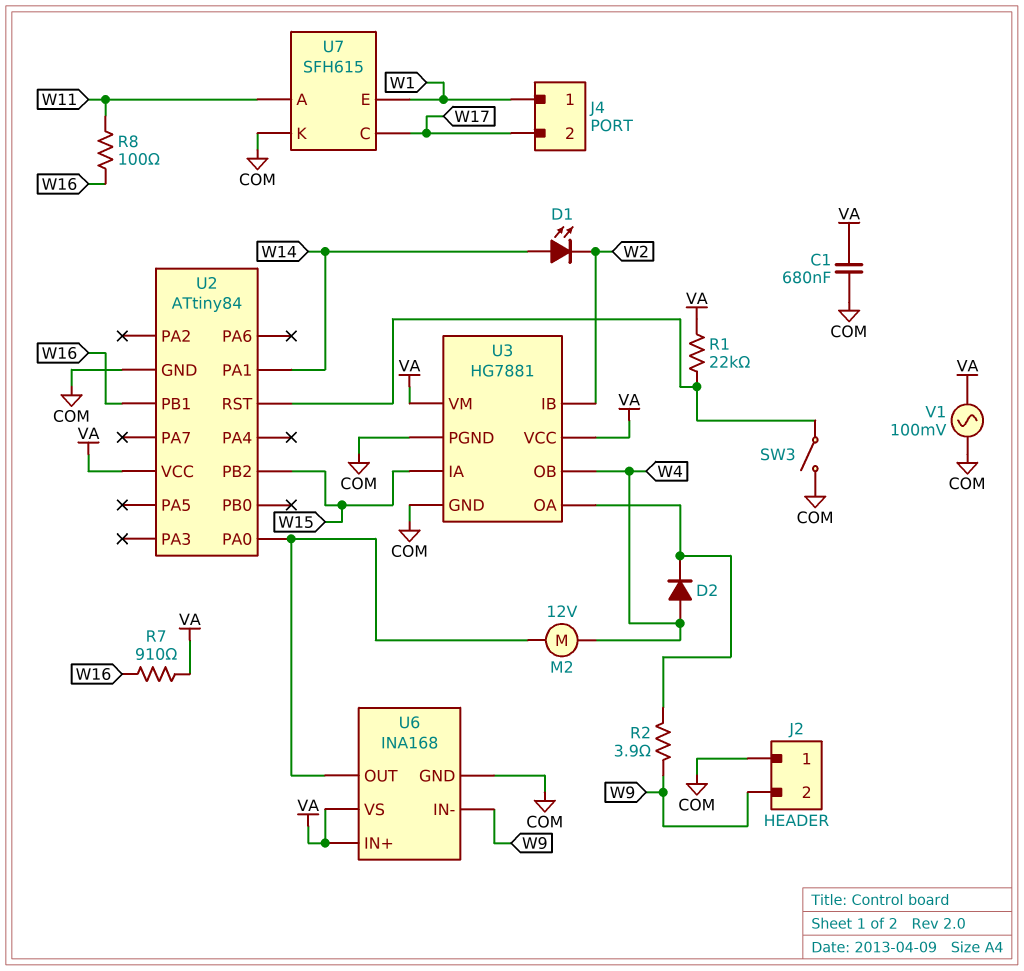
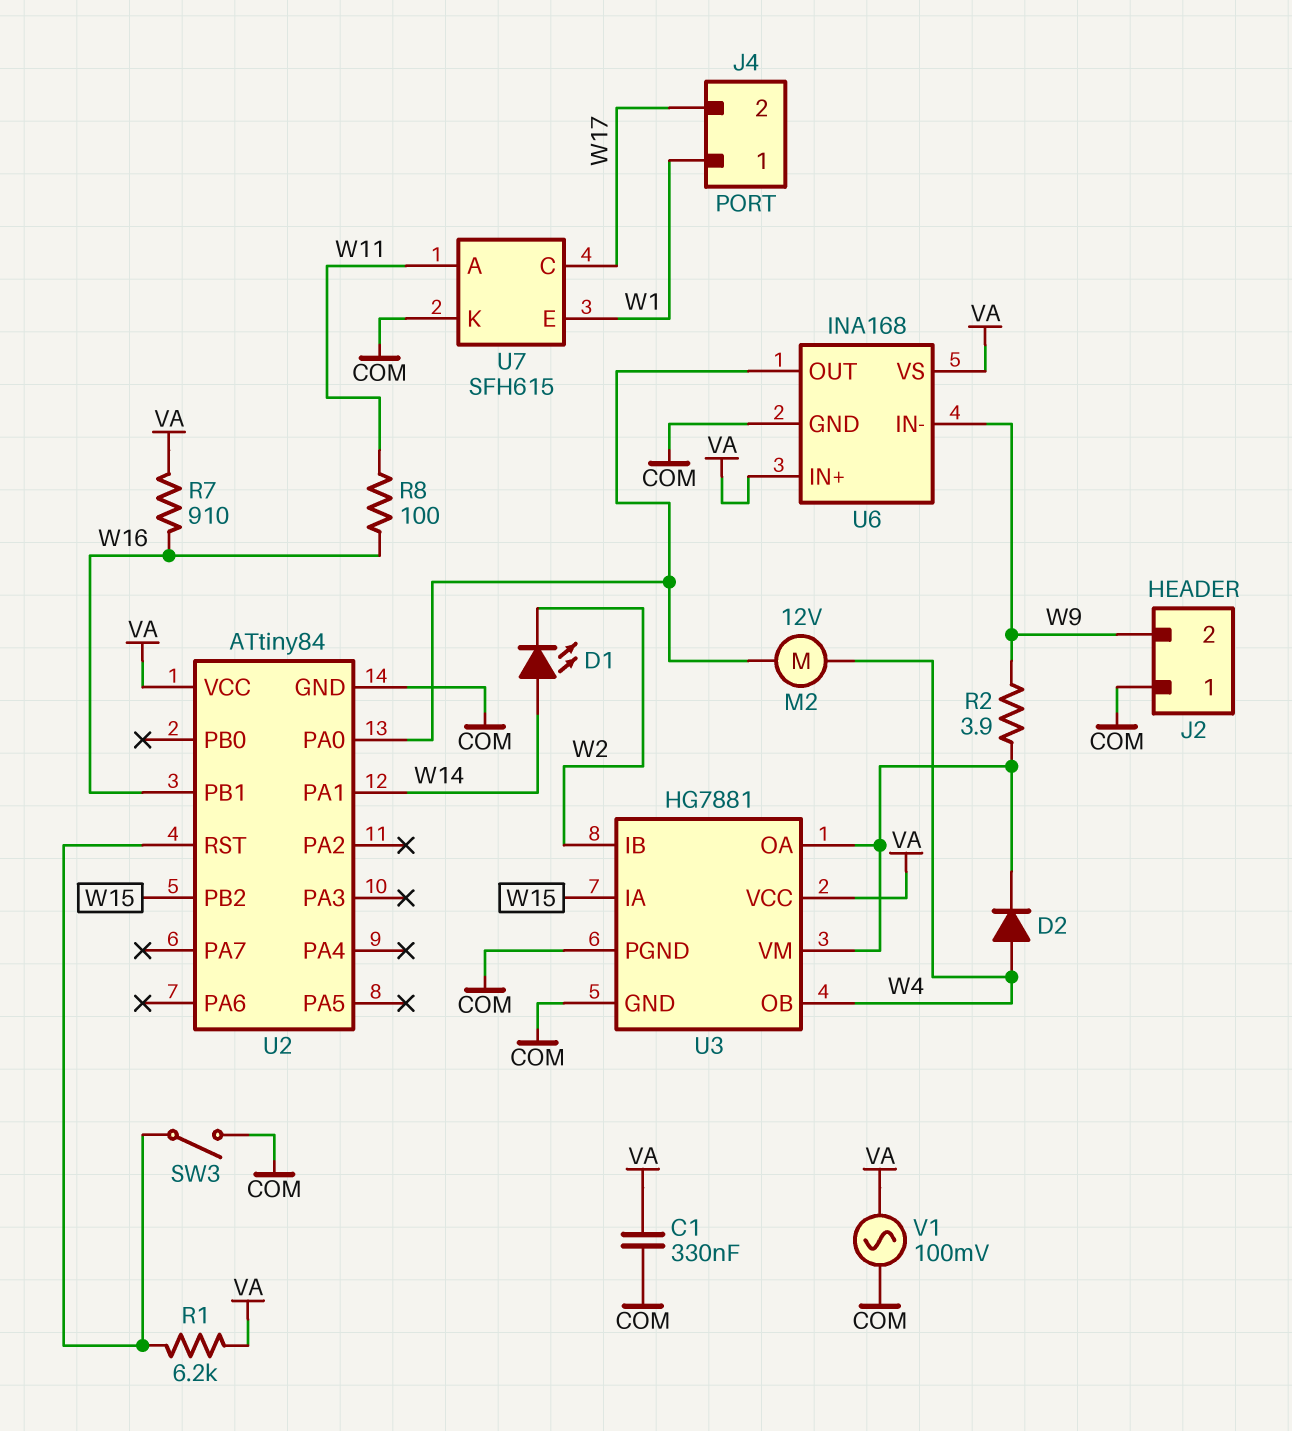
C1: 680nF (COM, VA) -> 330nF (COM, VA)
R1: 22k (U2/RST, VA) -> 6.2k (U2/RST, VA)
U3 pin VM: VA -> U3/OA

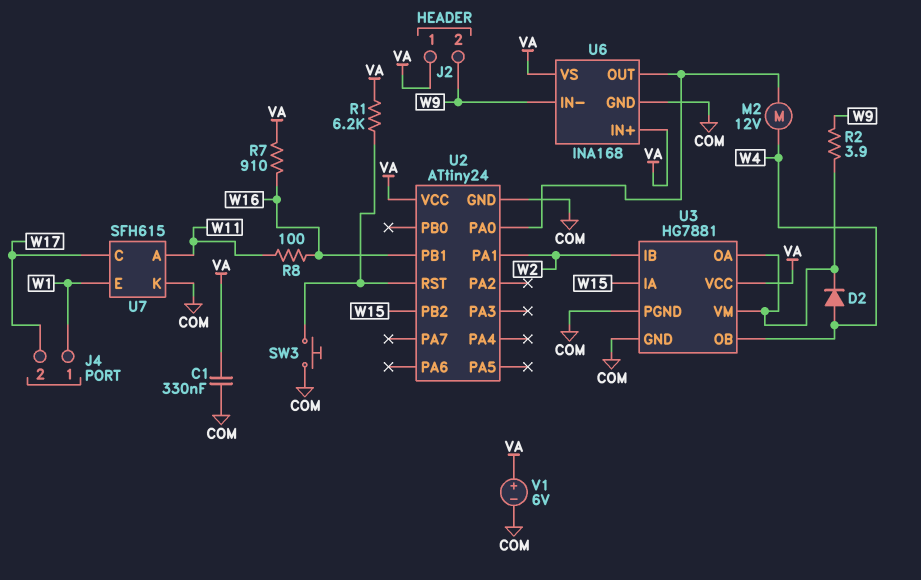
D1: LED (A W14, K W2) -> none
J2 pin 1: COM -> VA
SW3: switch (COM, U2/RST) -> button (COM, U2/RST)
U2: ATtiny84 -> ATtiny24
U2 pin PA1: W14 -> W2
V1: AC 100mV (COM, VA) -> 6V (plus VA, minus COM)

